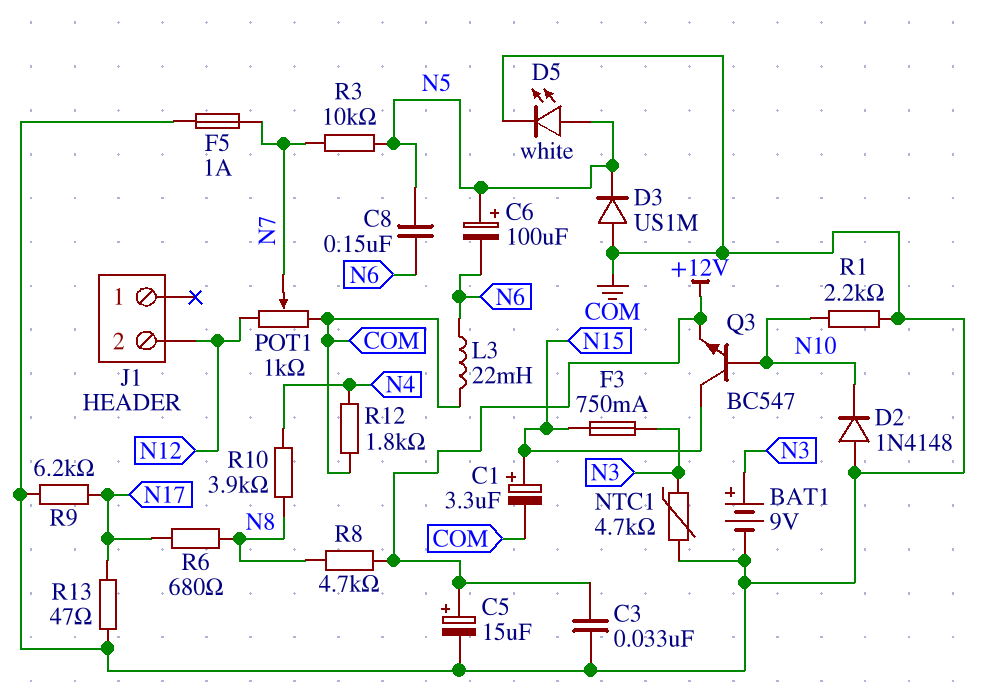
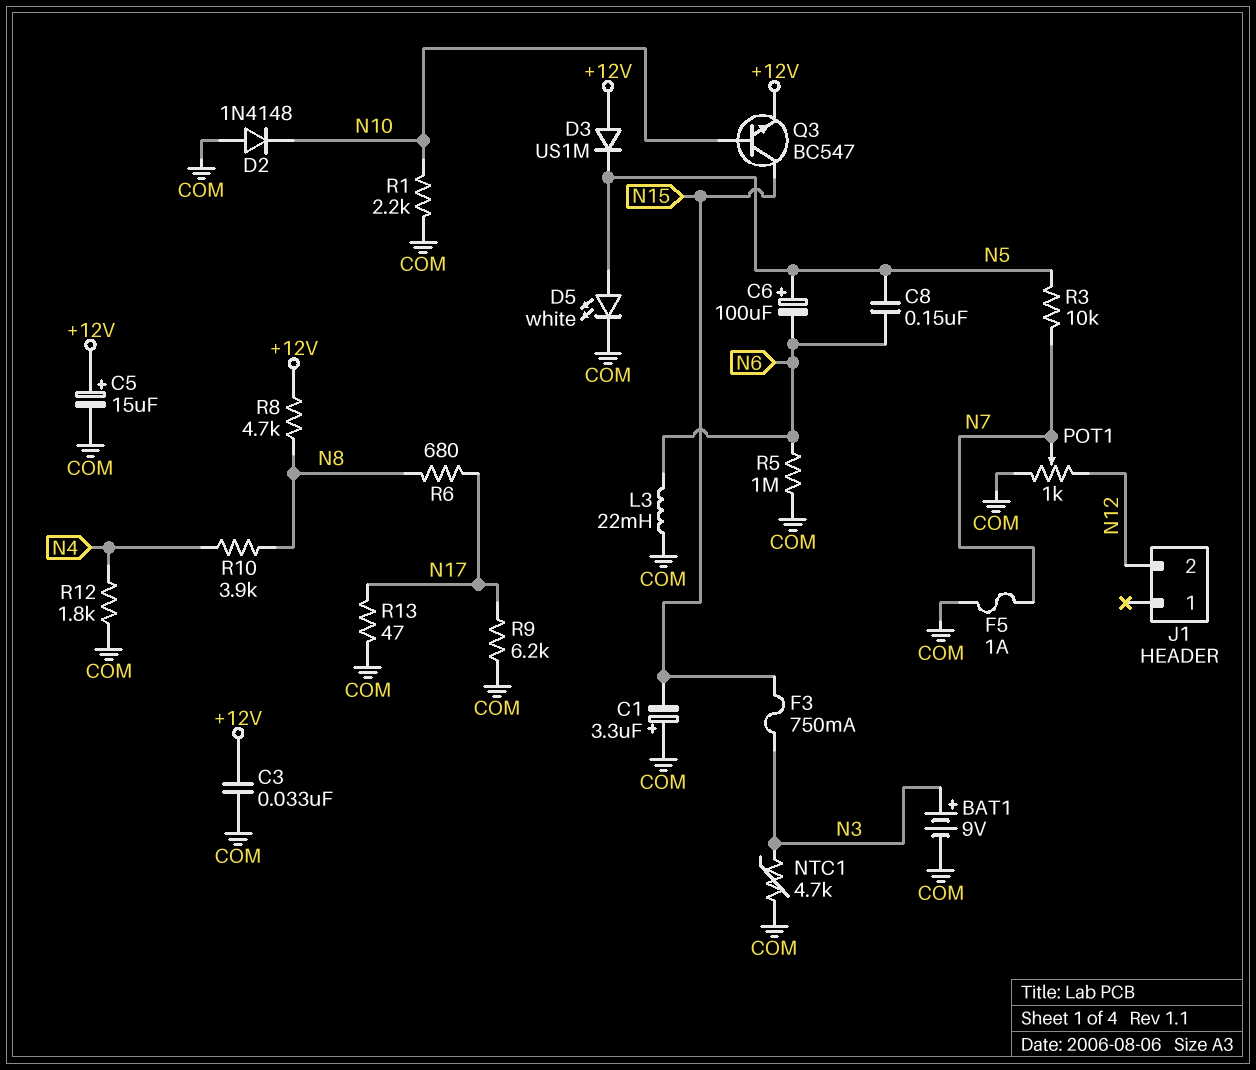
C1: 3.3uF (plus N15, minus COM) -> 3.3uF (plus COM, minus N15)
D3: diode US1M (A COM, K N5) -> diode US1M (A +12V, K N5)
R5: none -> 1M (COM, N6)

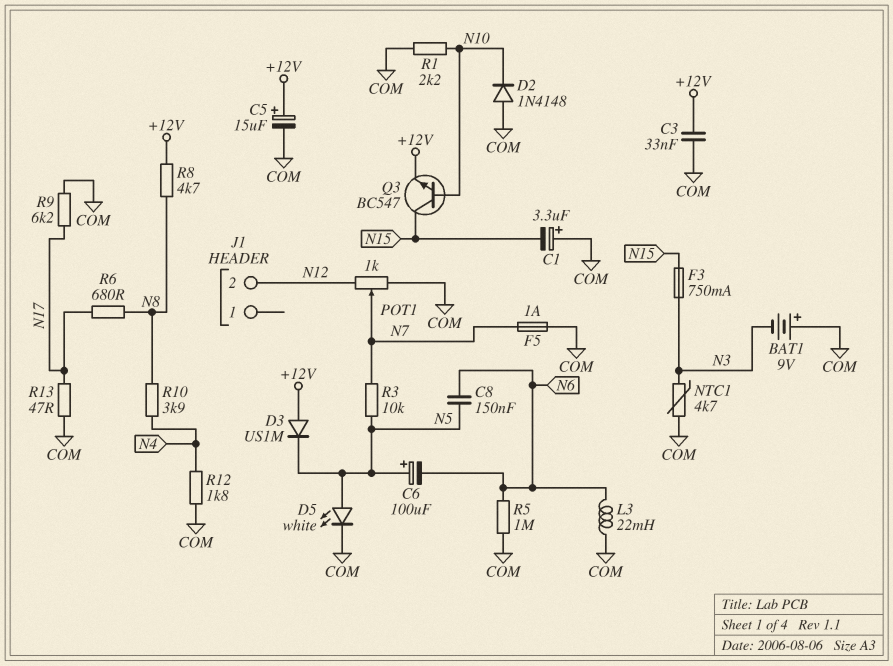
BAT1: 9V (plus N3, minus COM) -> 9V (plus COM, minus N3)

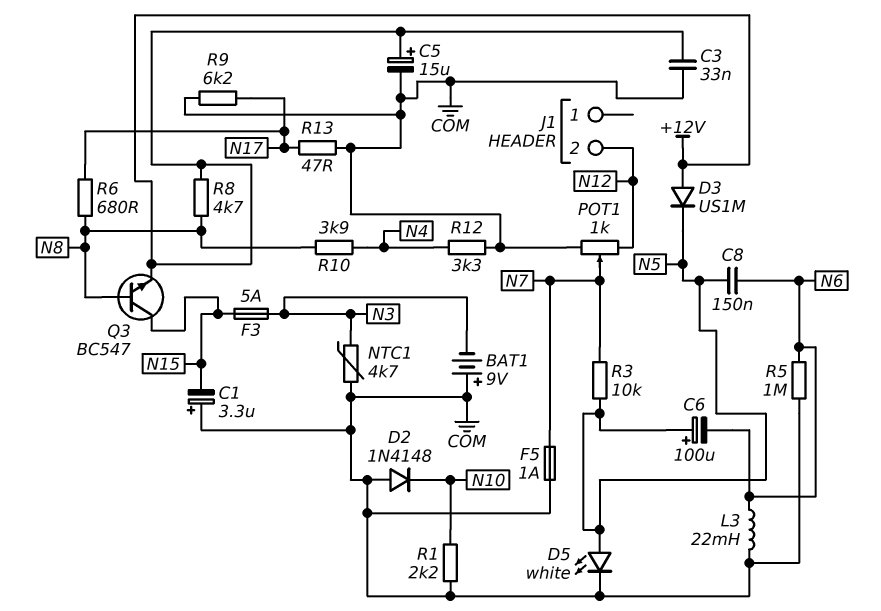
F3: 750mA (N3, N15) -> 5A (N3, N15)
Q3: NPN BC547 (B N10, C N15, E +12V) -> NPN BC547 (B N8, C N15, E +12V)
R12: 1.8k (COM, N4) -> 3.3k (COM, N4)

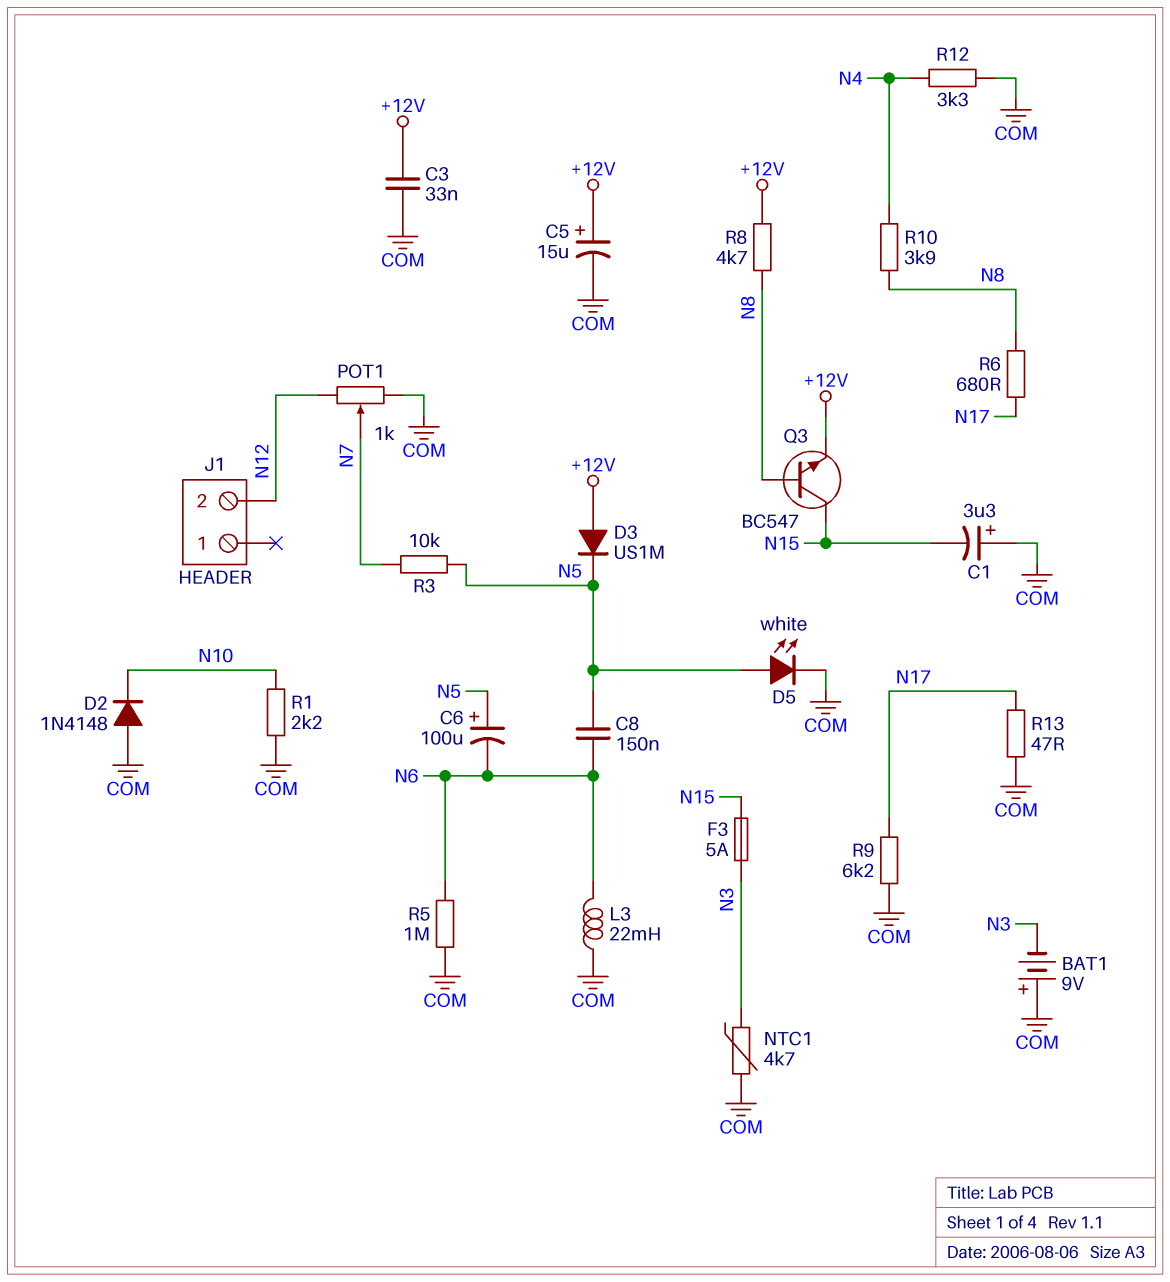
F5: 1A (COM, N7) -> none

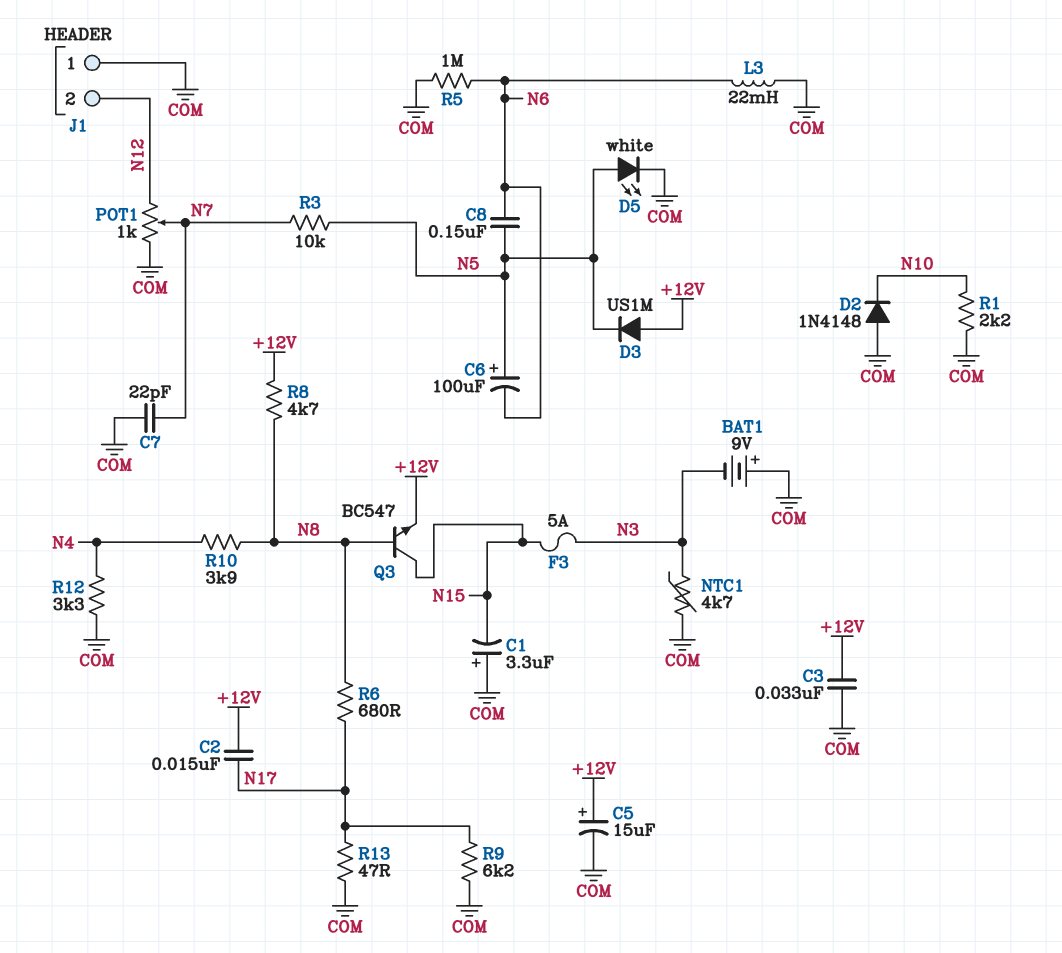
C2: none -> 15nF (+12V, N17)
C7: none -> 22pF (COM, N7)
J1 pin 1: none -> COM

